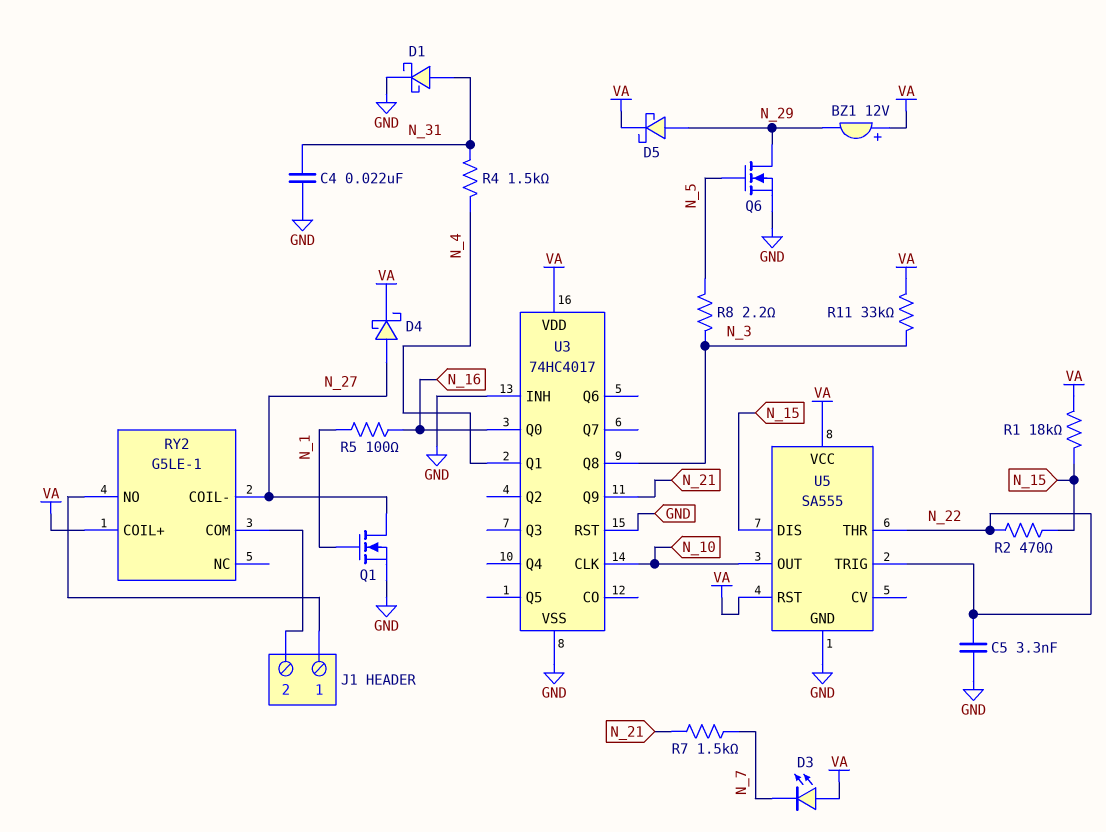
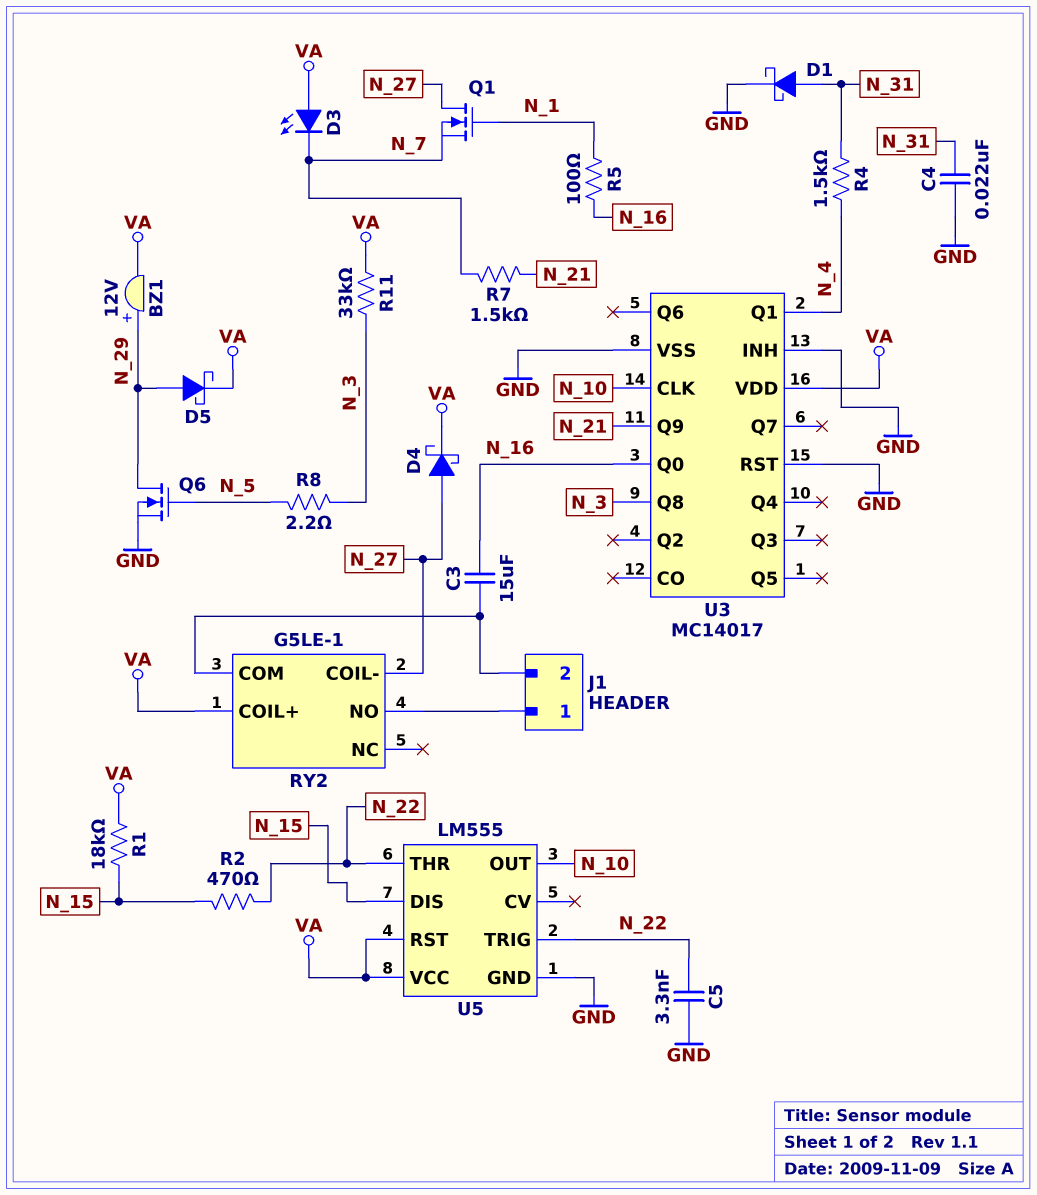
BZ1: buzzer 12V (plus VA, minus N_29) -> buzzer 12V (plus N_29, minus VA)
C3: none -> 15uF (J1/2, N_16)
Q1: NMOS (G N_1, D N_27, S GND) -> NMOS (G N_1, D N_27, S N_7)
U3: 74HC4017 -> MC14017
U5: SA555 -> LM555

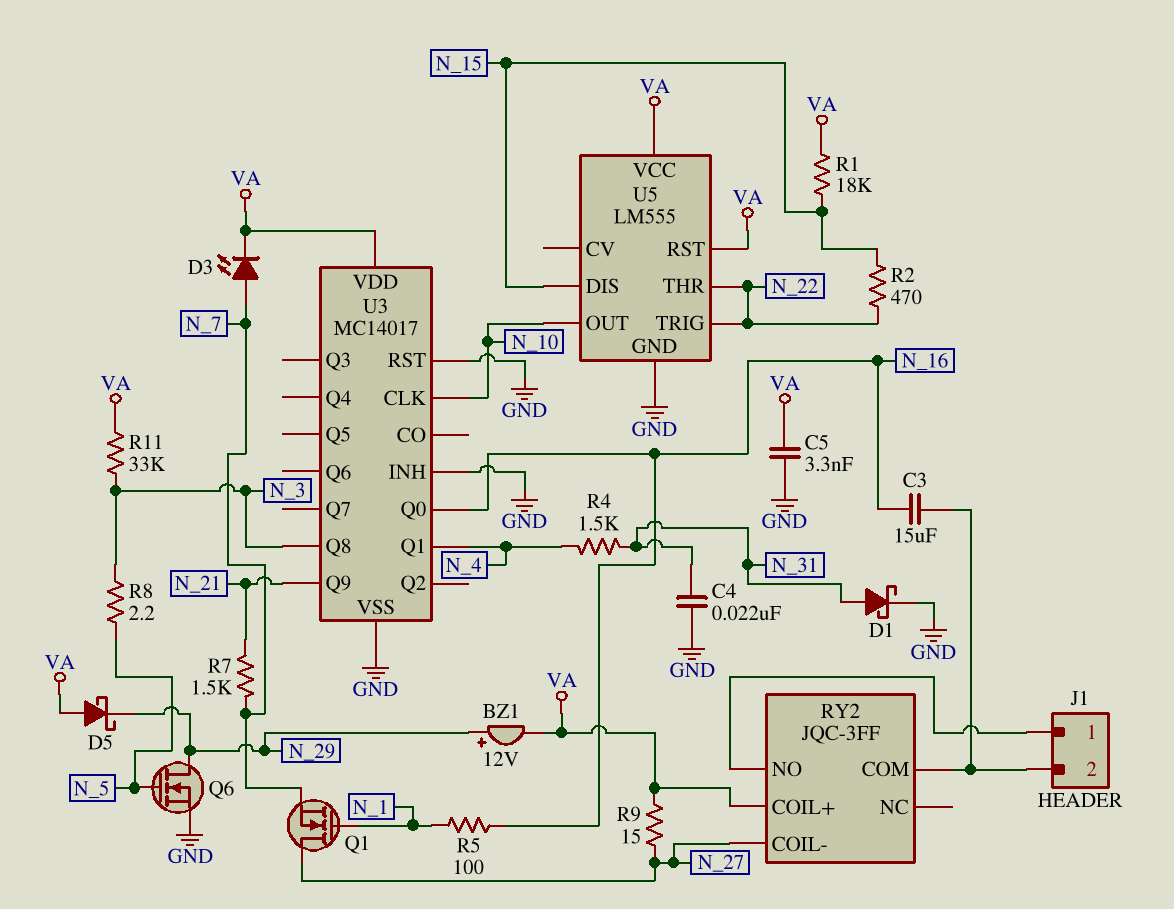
C5: 3.3nF (GND, N_22) -> 3.3nF (GND, VA)
D3: LED (A VA, K N_7) -> LED (A N_7, K VA)
D4: schottky (A N_27, K VA) -> none
D5: schottky (A N_29, K VA) -> schottky (A VA, K N_29)
R9: none -> 15 (N_27, VA)
RY2: G5LE-1 -> JQC-3FF

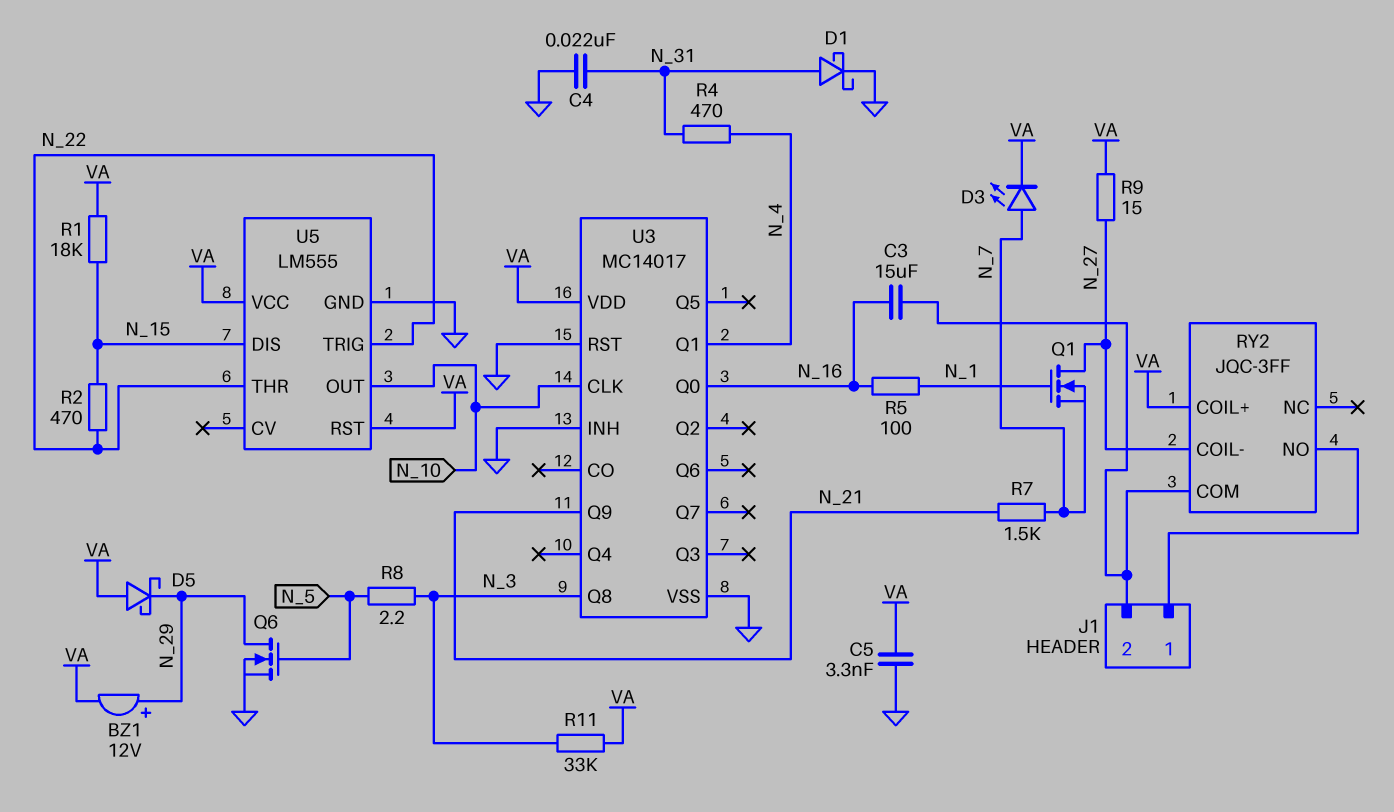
R4: 1.5k (N_4, N_31) -> 470 (N_4, N_31)

